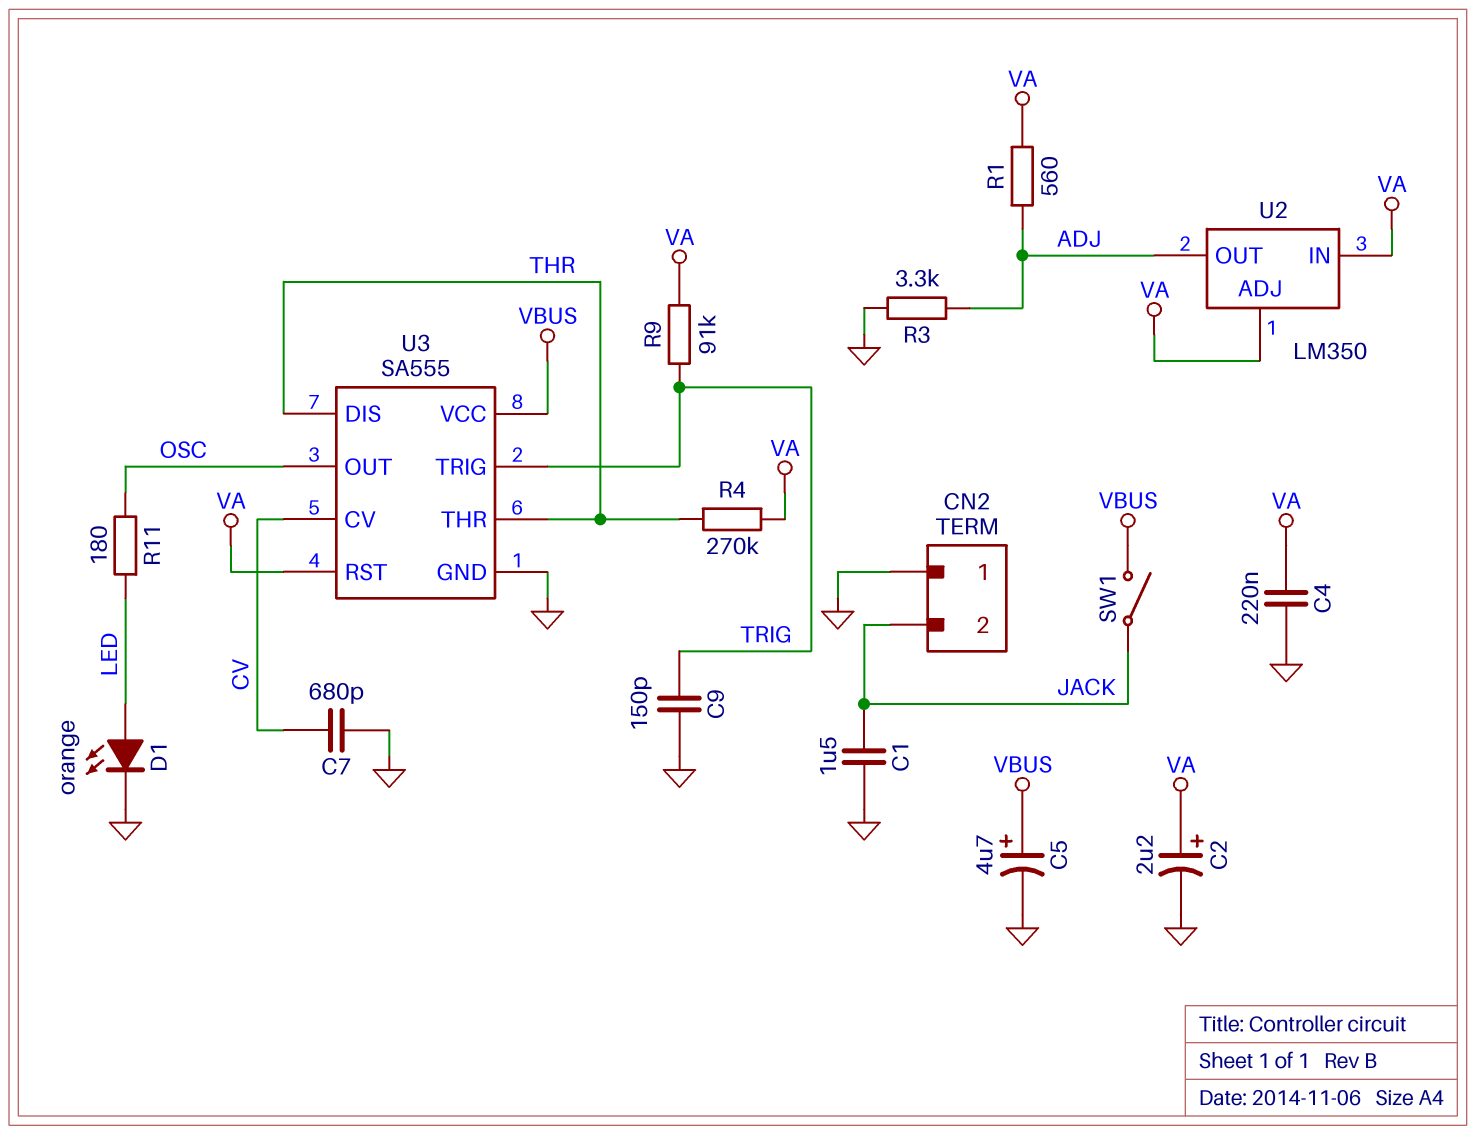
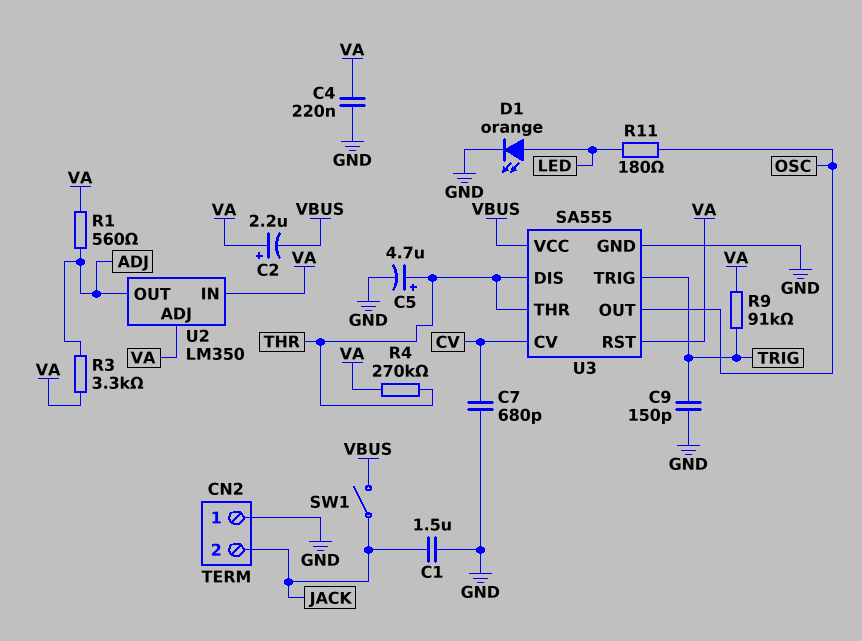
C2: 2.2uF (plus VA, minus GND) -> 2.2uF (plus VA, minus VBUS)
C5: 4.7uF (plus VBUS, minus GND) -> 4.7uF (plus THR, minus GND)
R3: 3.3k (ADJ, GND) -> 3.3k (ADJ, VA)

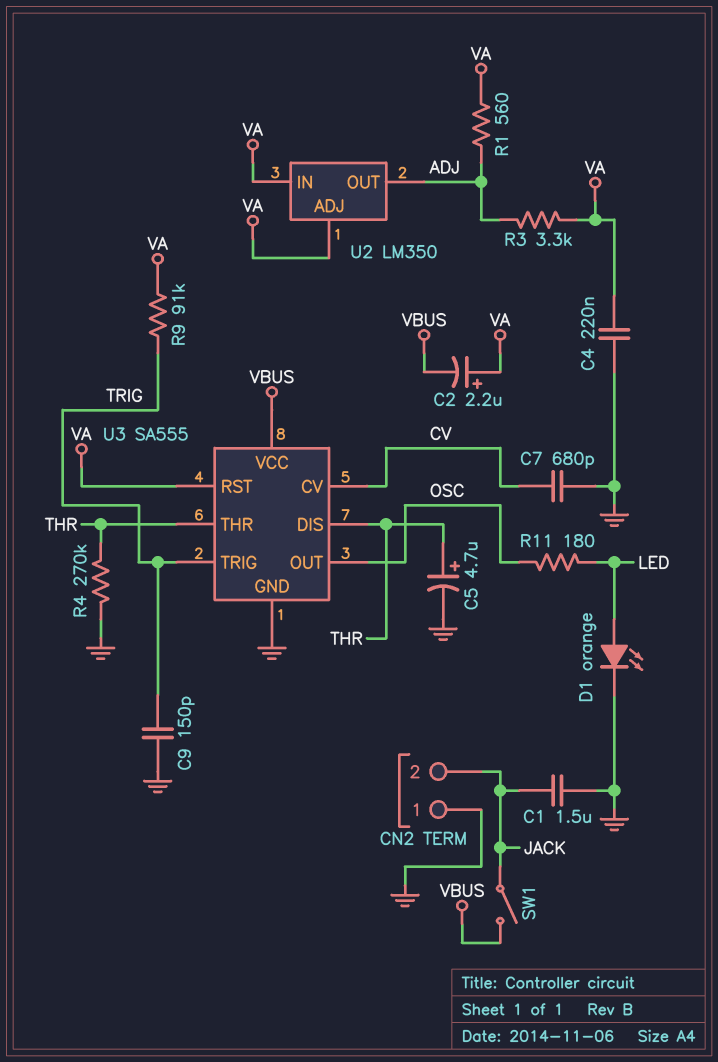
R4: 270k (THR, VA) -> 270k (GND, THR)

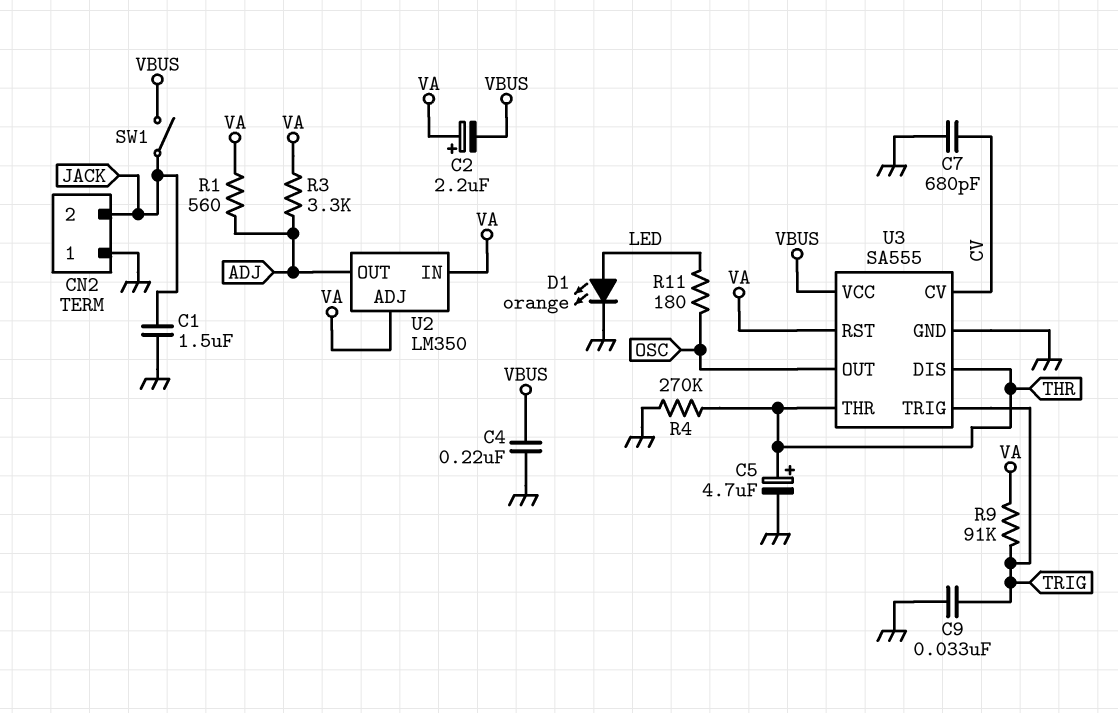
C4: 220nF (GND, VA) -> 220nF (GND, VBUS)
C9: 150pF (GND, TRIG) -> 33nF (GND, TRIG)

